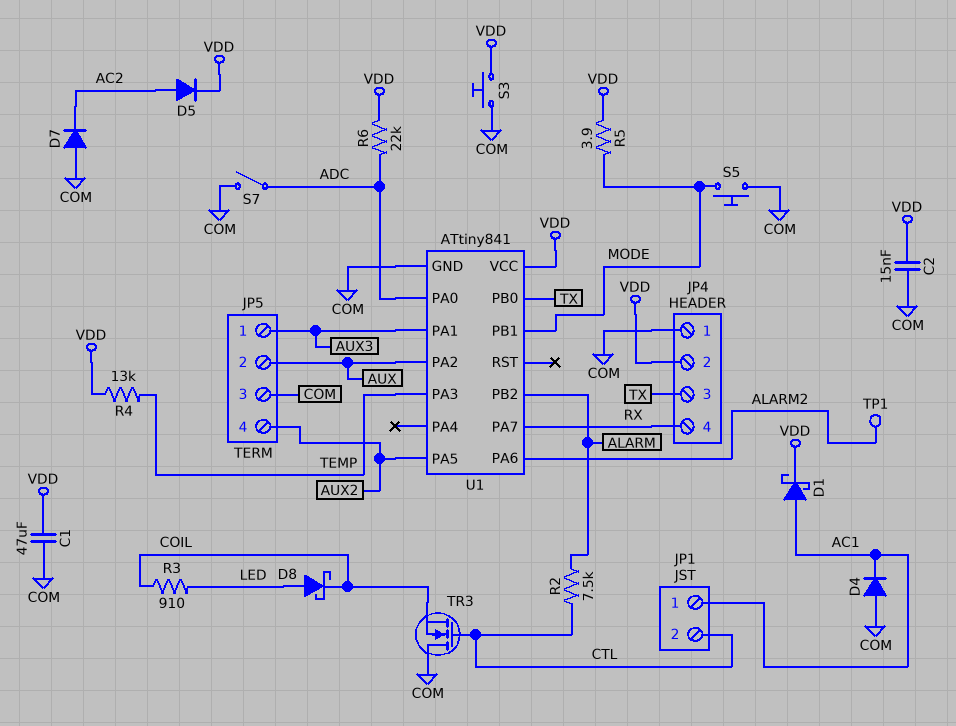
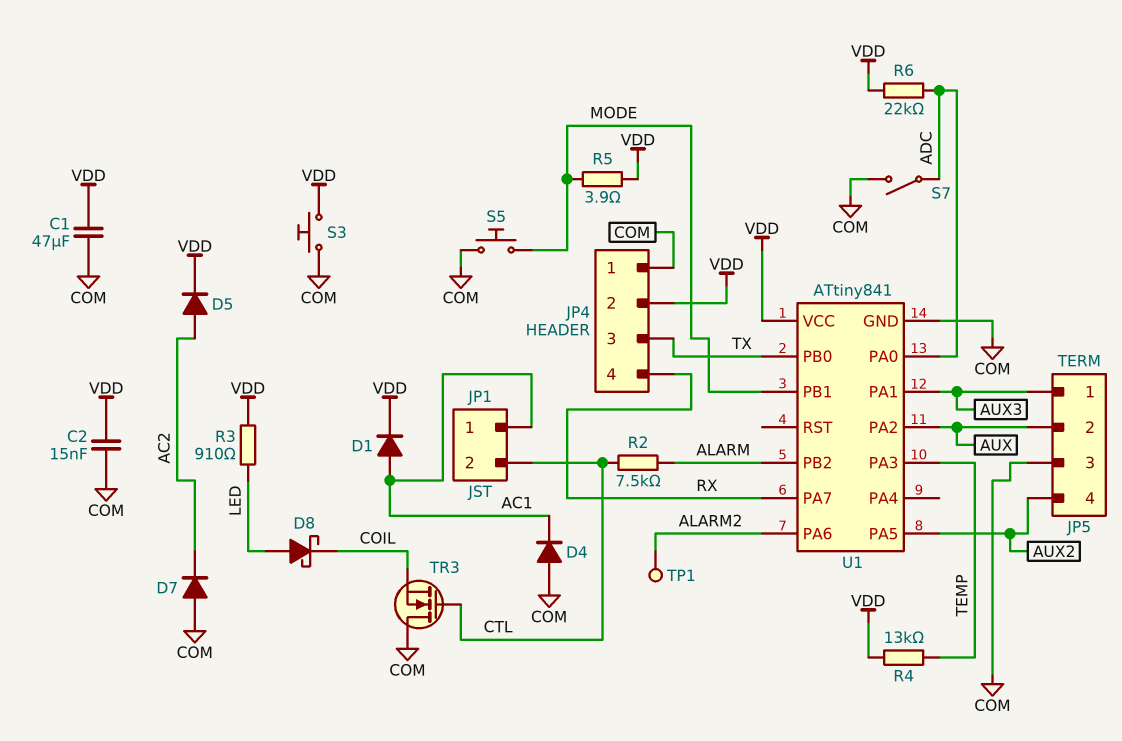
D1: schottky (A AC1, K VDD) -> diode (A AC1, K VDD)
R3: 910 (COIL, LED) -> 910 (LED, VDD)

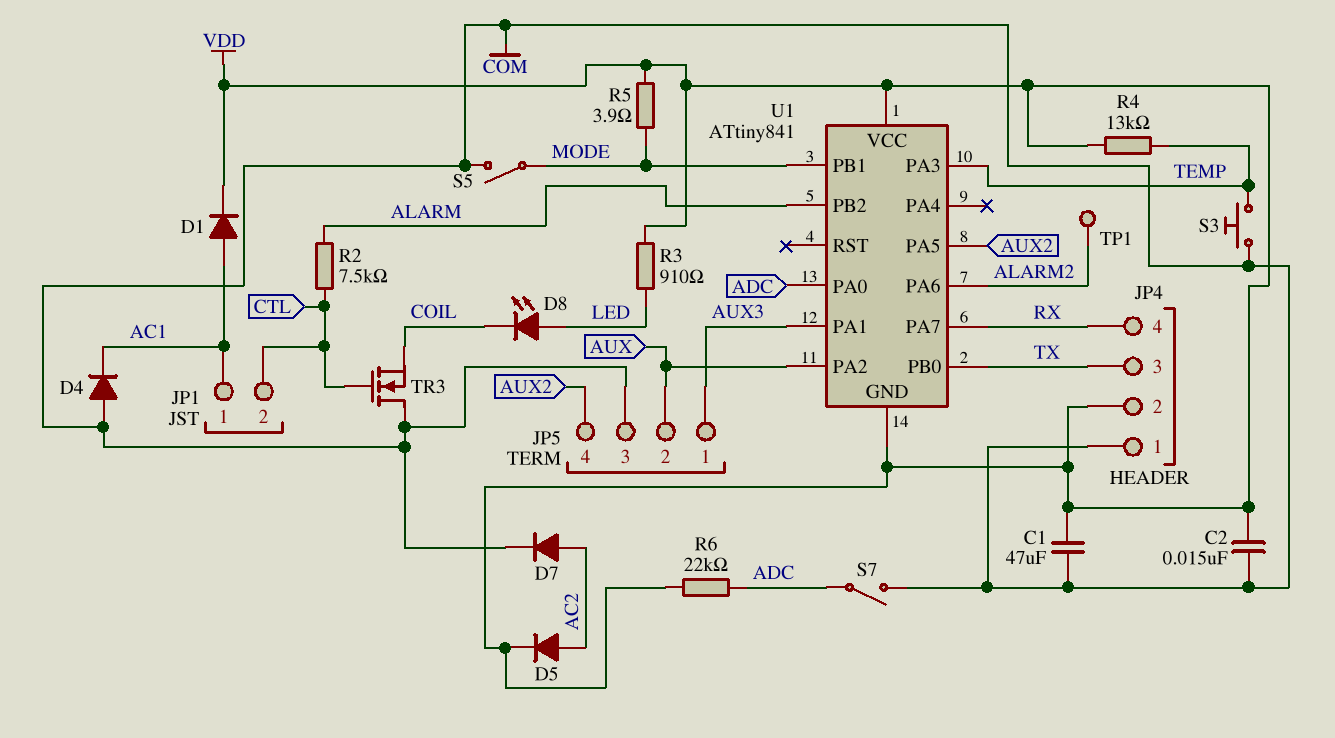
D7: diode (A COM, K AC2) -> diode (A AC2, K COM)
D8: schottky (A LED, K COIL) -> LED (A LED, K COIL)
S3: button (COM, VDD) -> button (COM, TEMP)
S5: button (COM, MODE) -> switch (COM, MODE)
U1 pin GND: COM -> VDD

